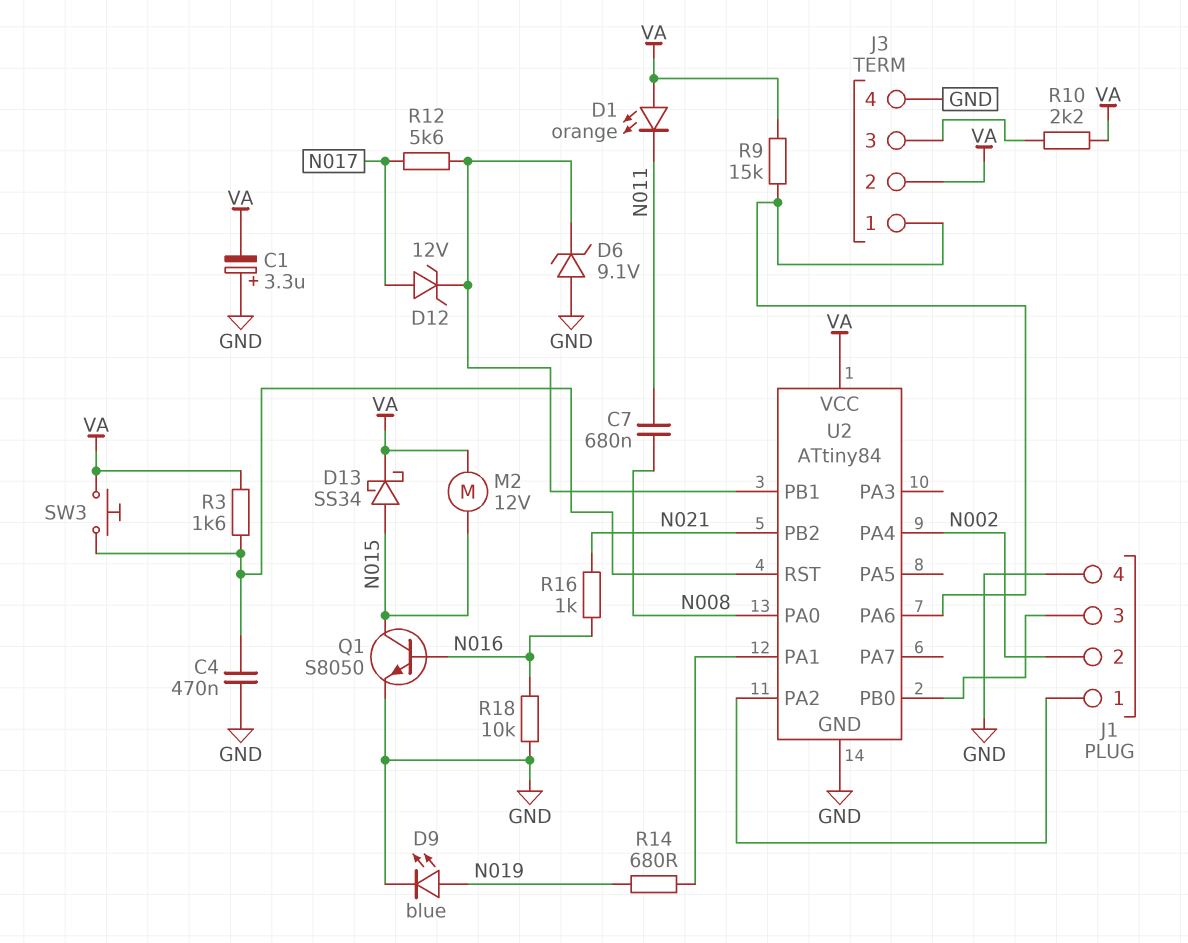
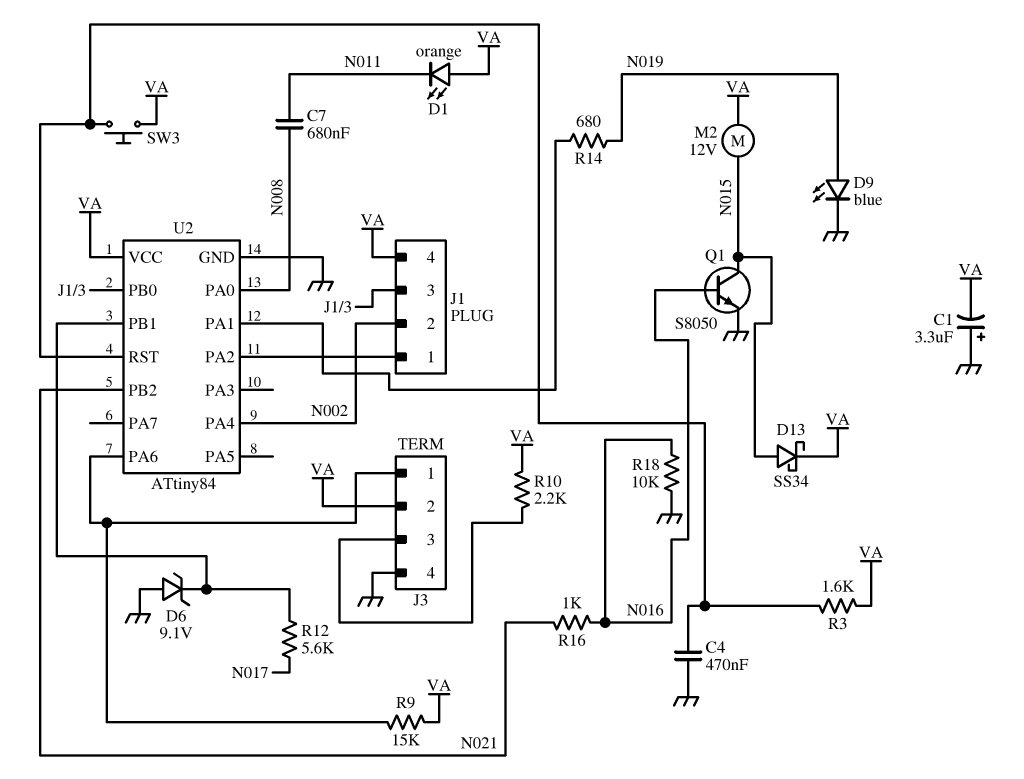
D12: zener 12V (A N017, K U2/PB1) -> none
J1 pin 4: GND -> VA

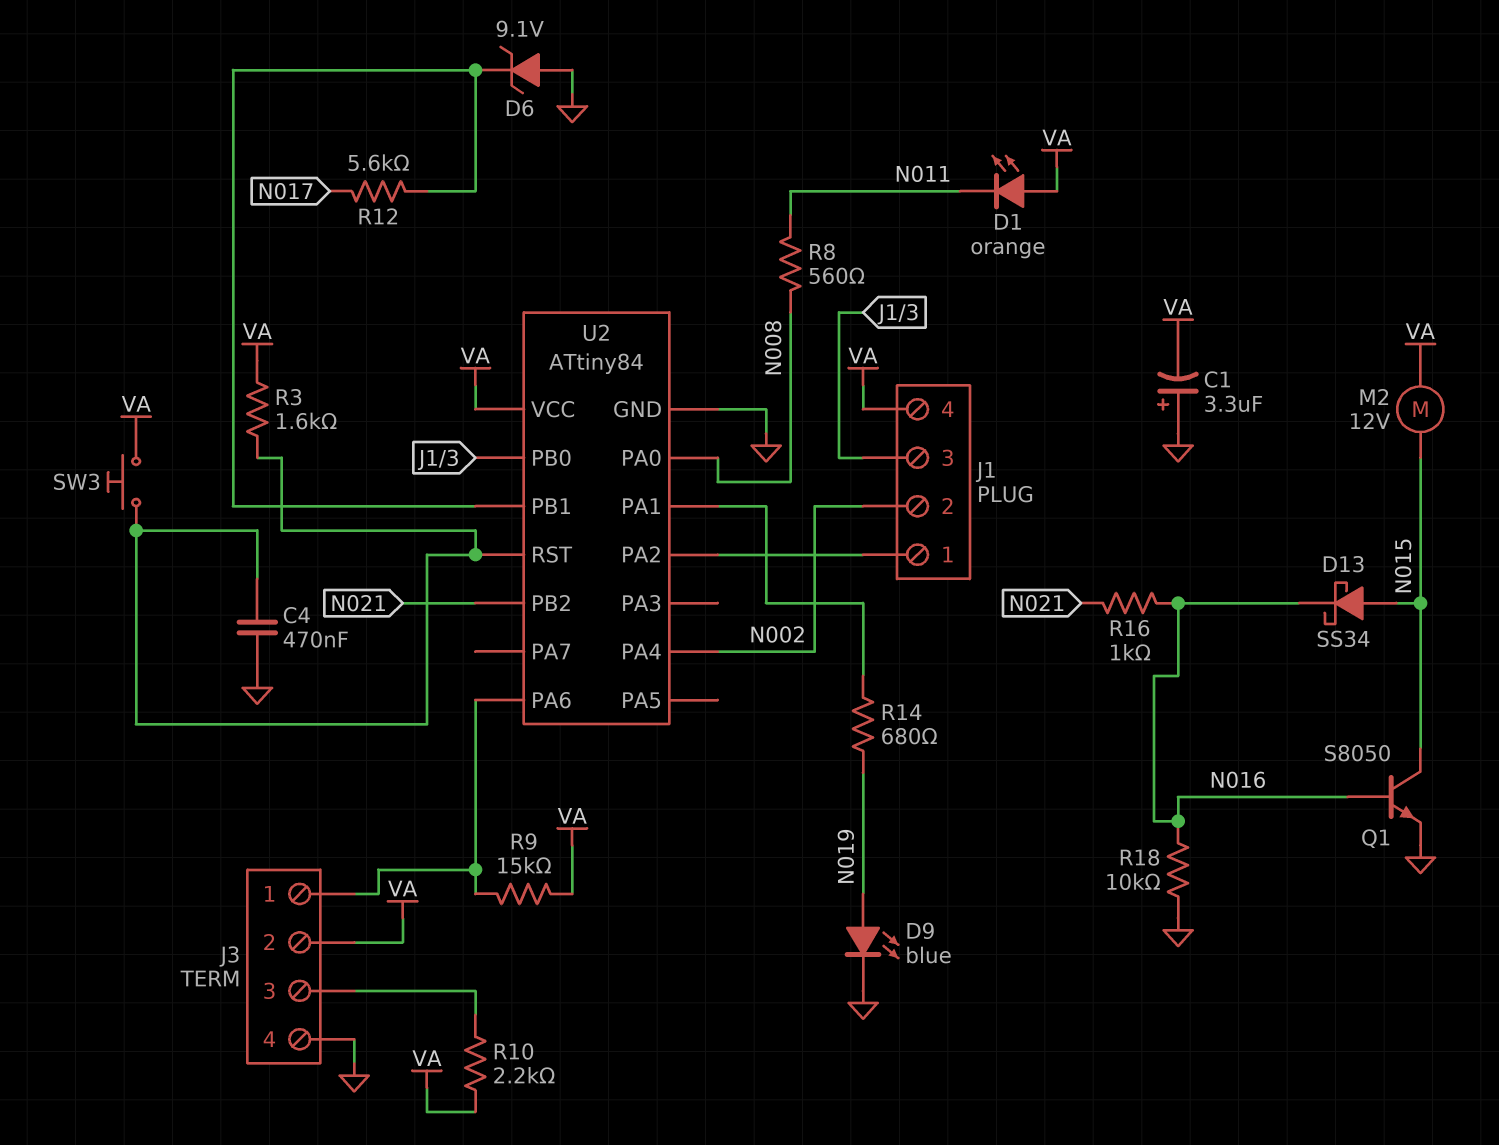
C7: 680nF (N008, N011) -> none
D13: schottky SS34 (A N015, K VA) -> schottky SS34 (A N015, K N016)
R8: none -> 560 (N008, N011)

